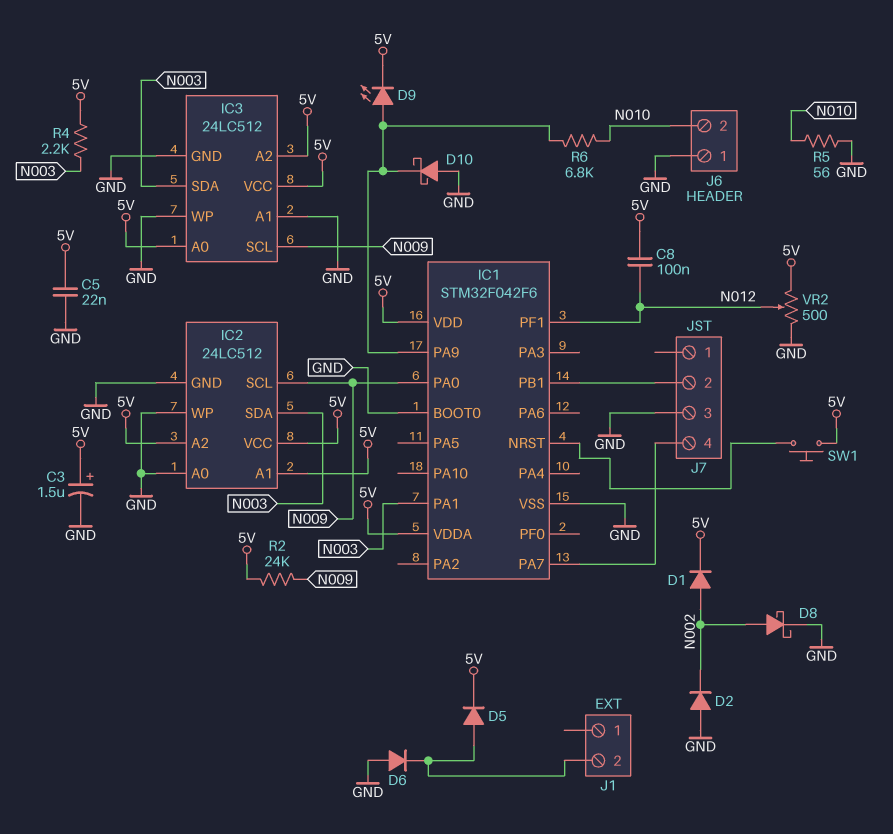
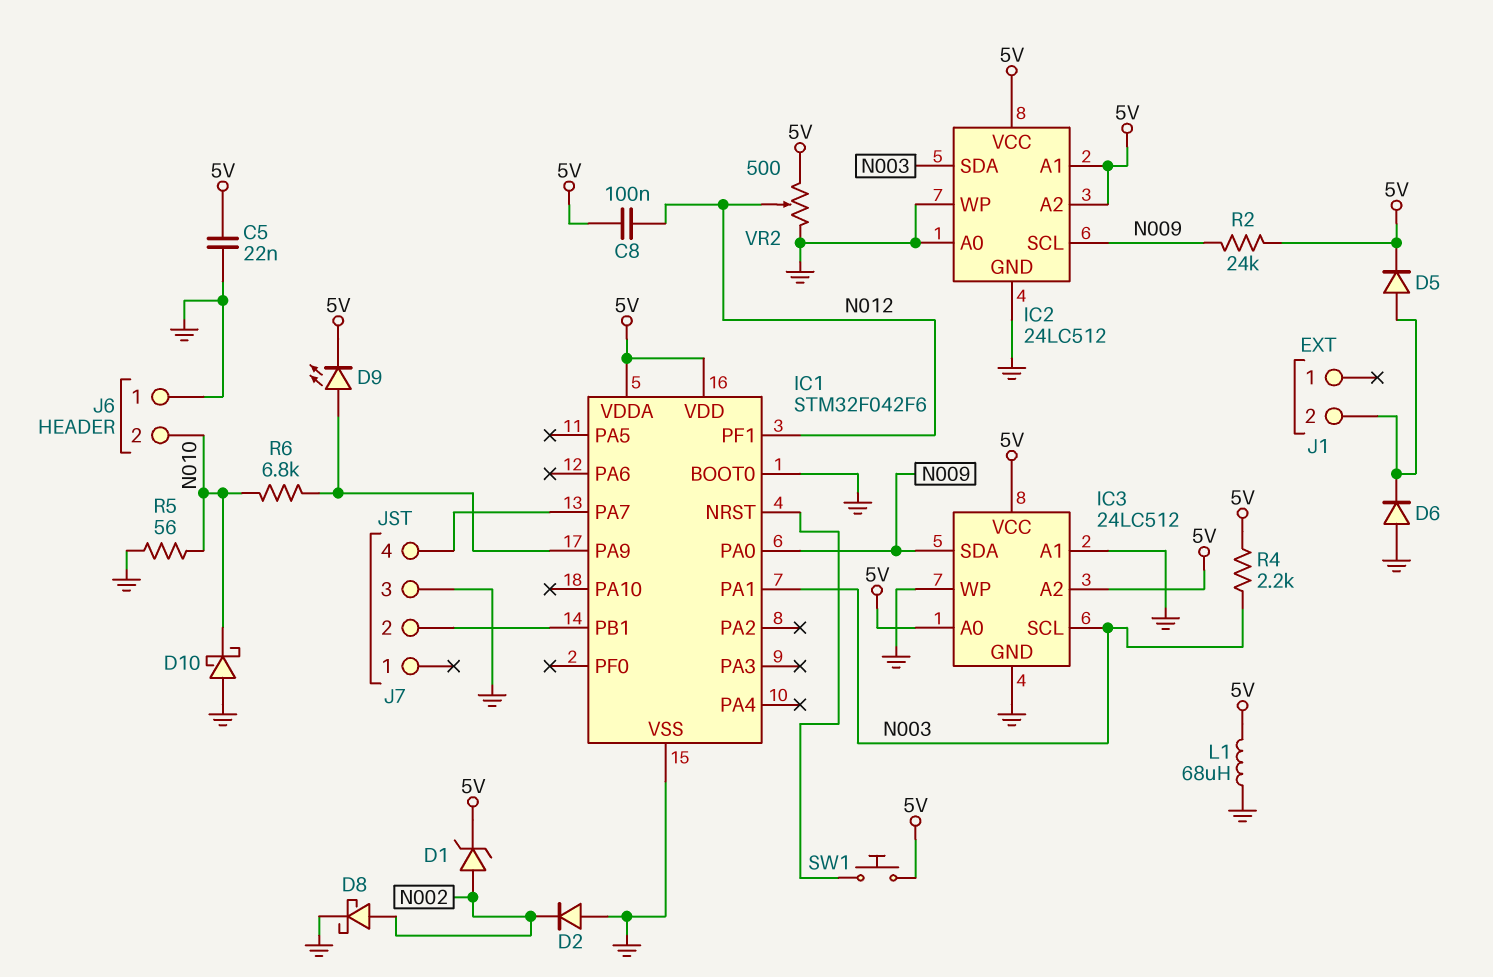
C3: 1.5uF (plus 5V, minus GND) -> none
D1: diode (A N002, K 5V) -> zener (A N002, K 5V)
D10: schottky (A GND, K IC1/PA9) -> schottky (A GND, K N010)
IC3 pin SCL: N009 -> N003
IC3 pin SDA: N003 -> N009
L1: none -> 68uH (5V, GND)

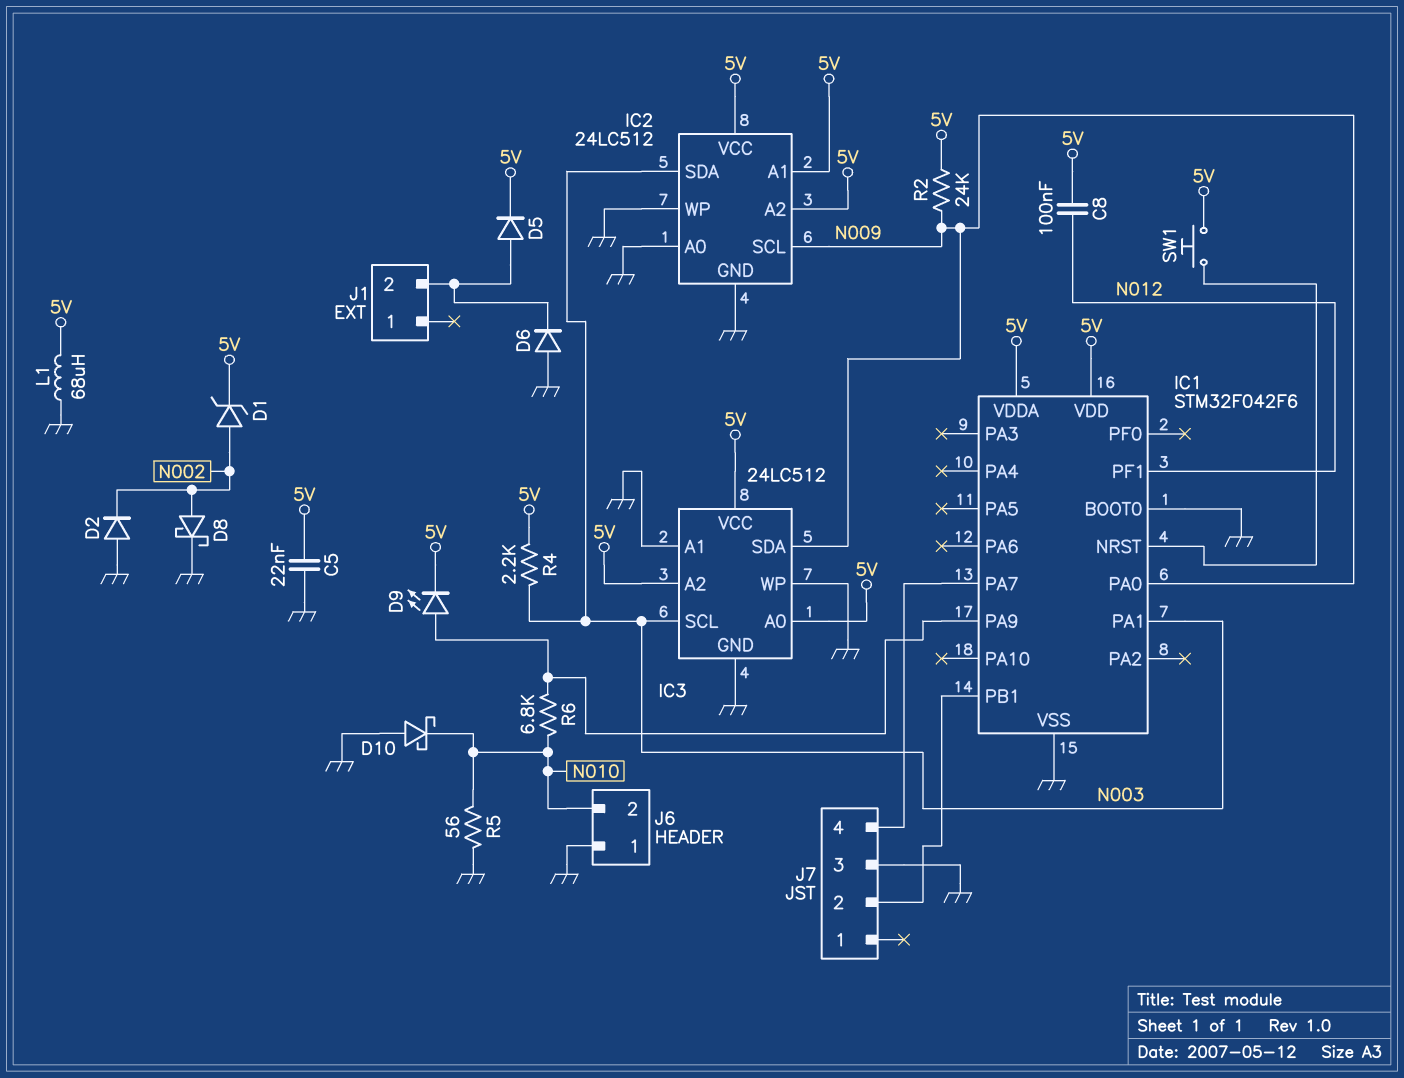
VR2: 500 (5V, GND, wiper N012) -> none

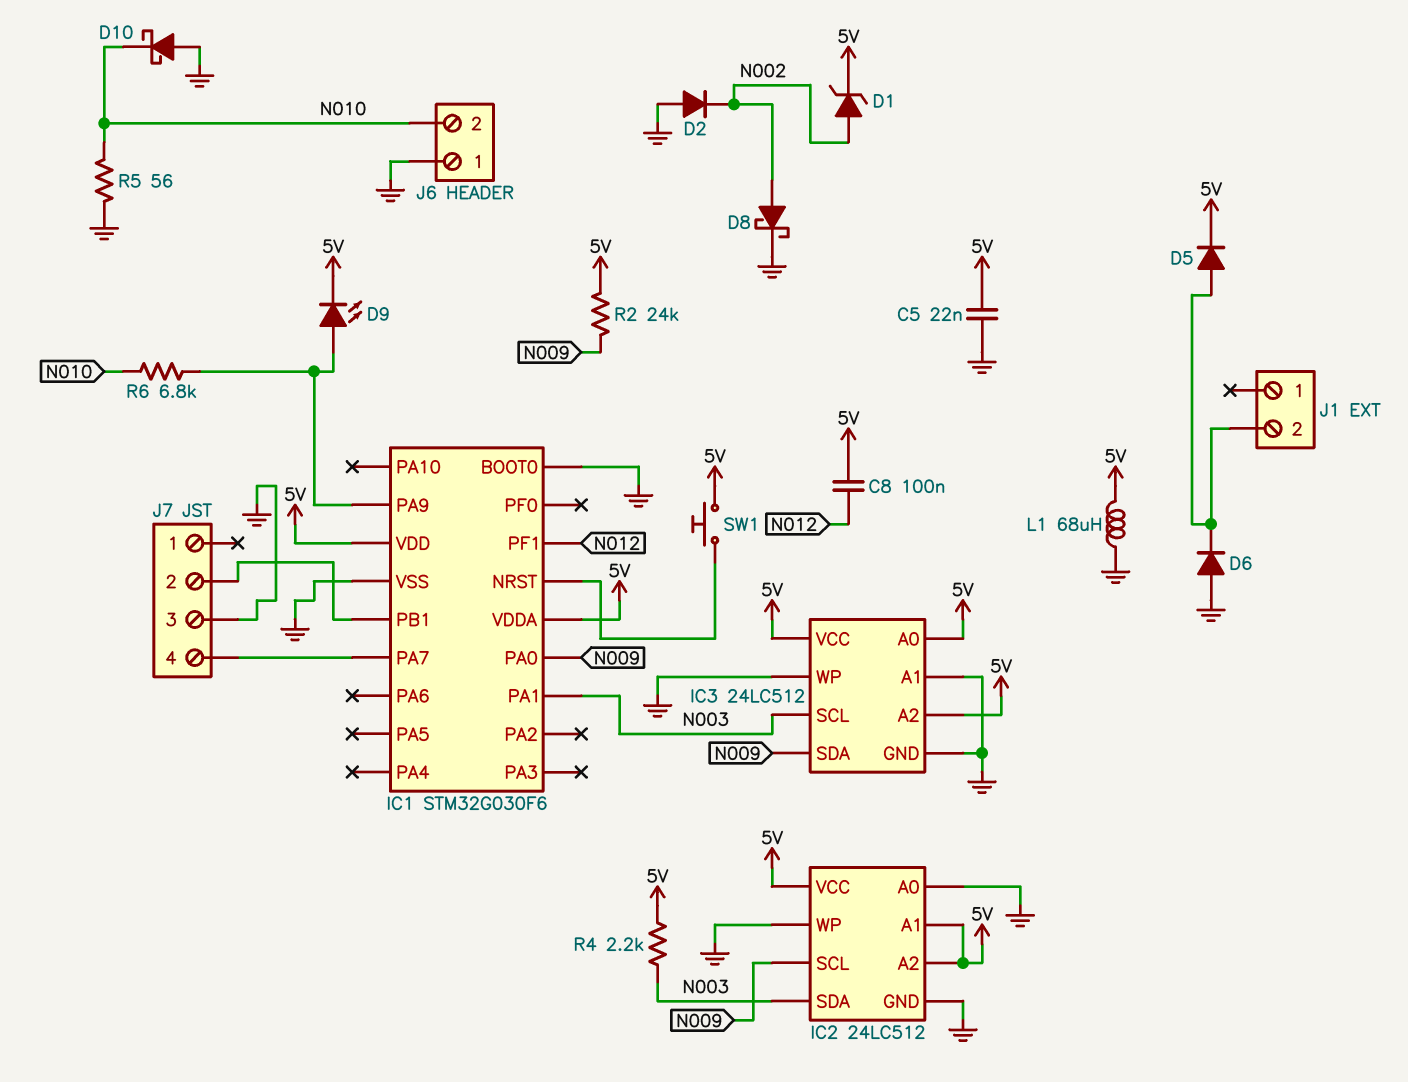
IC1: STM32F042F6 -> STM32G030F6

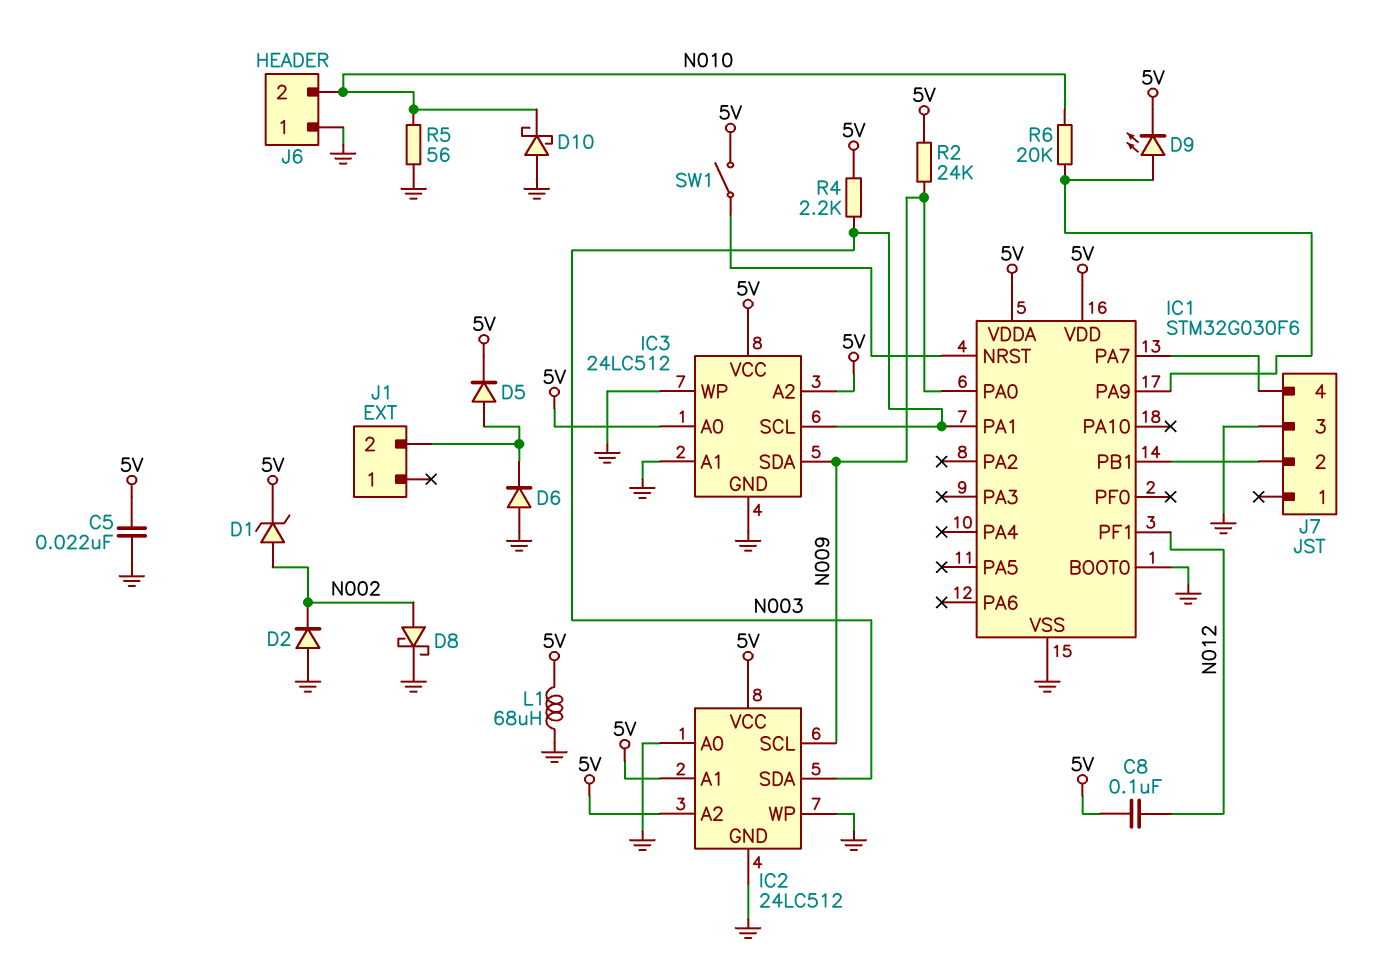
R6: 6.8k (IC1/PA9, N010) -> 20k (IC1/PA9, N010)
SW1: button (5V, IC1/NRST) -> switch (5V, IC1/NRST)

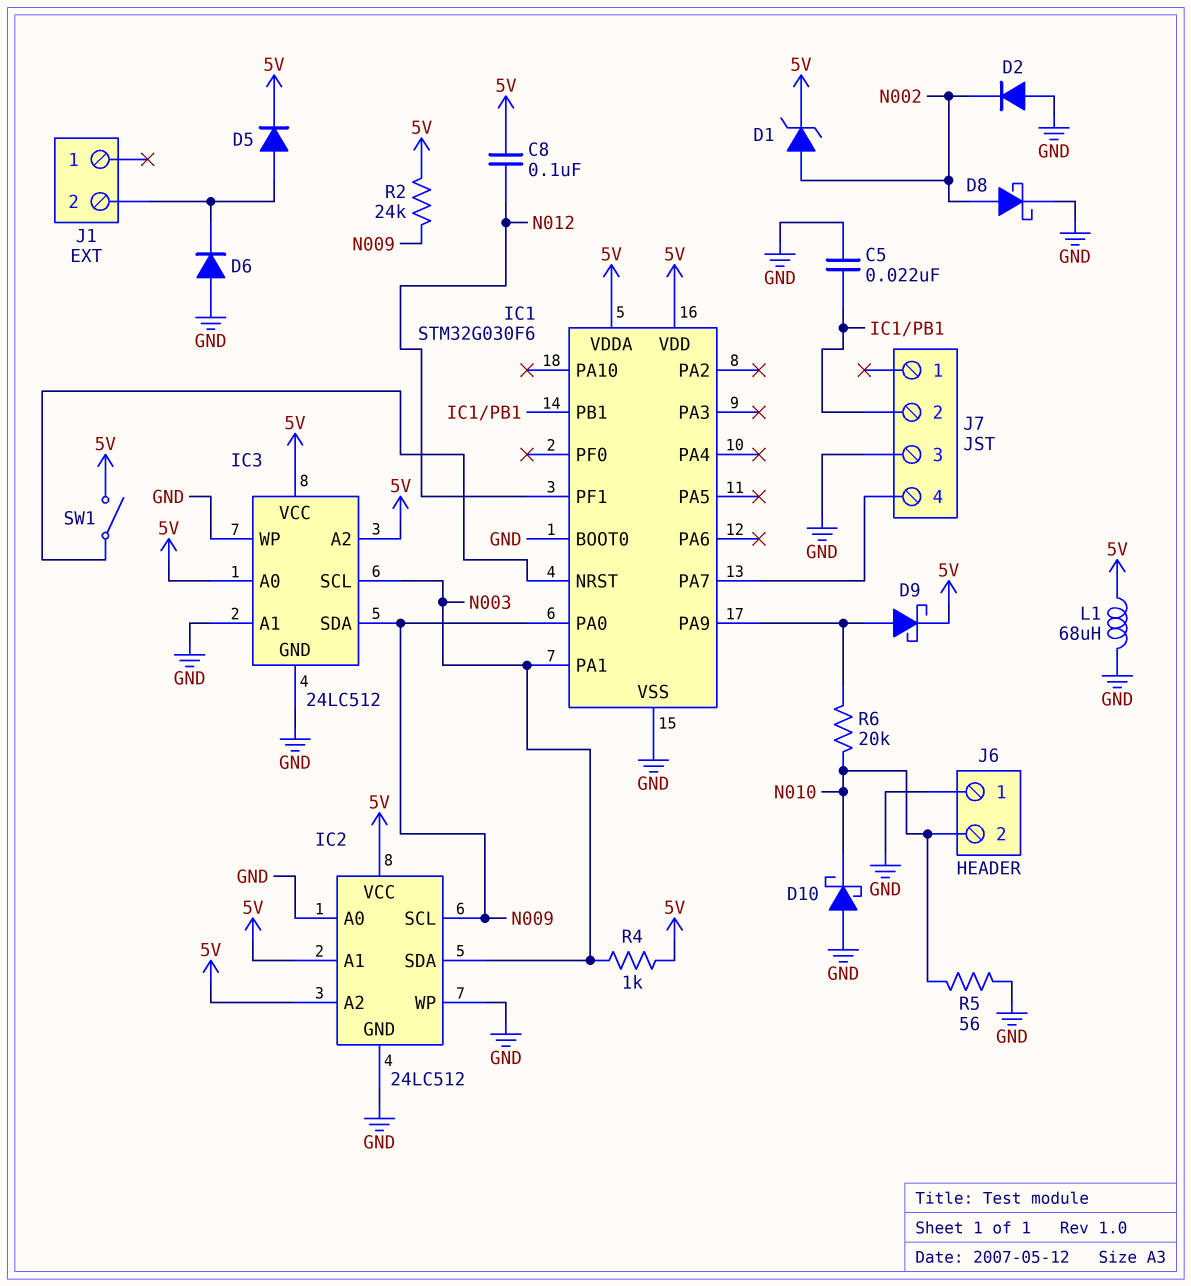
C5: 22nF (5V, GND) -> 22nF (GND, IC1/PB1)
D9: LED (A IC1/PA9, K 5V) -> schottky (A IC1/PA9, K 5V)
R4: 2.2k (5V, N003) -> 1k (5V, N003)

